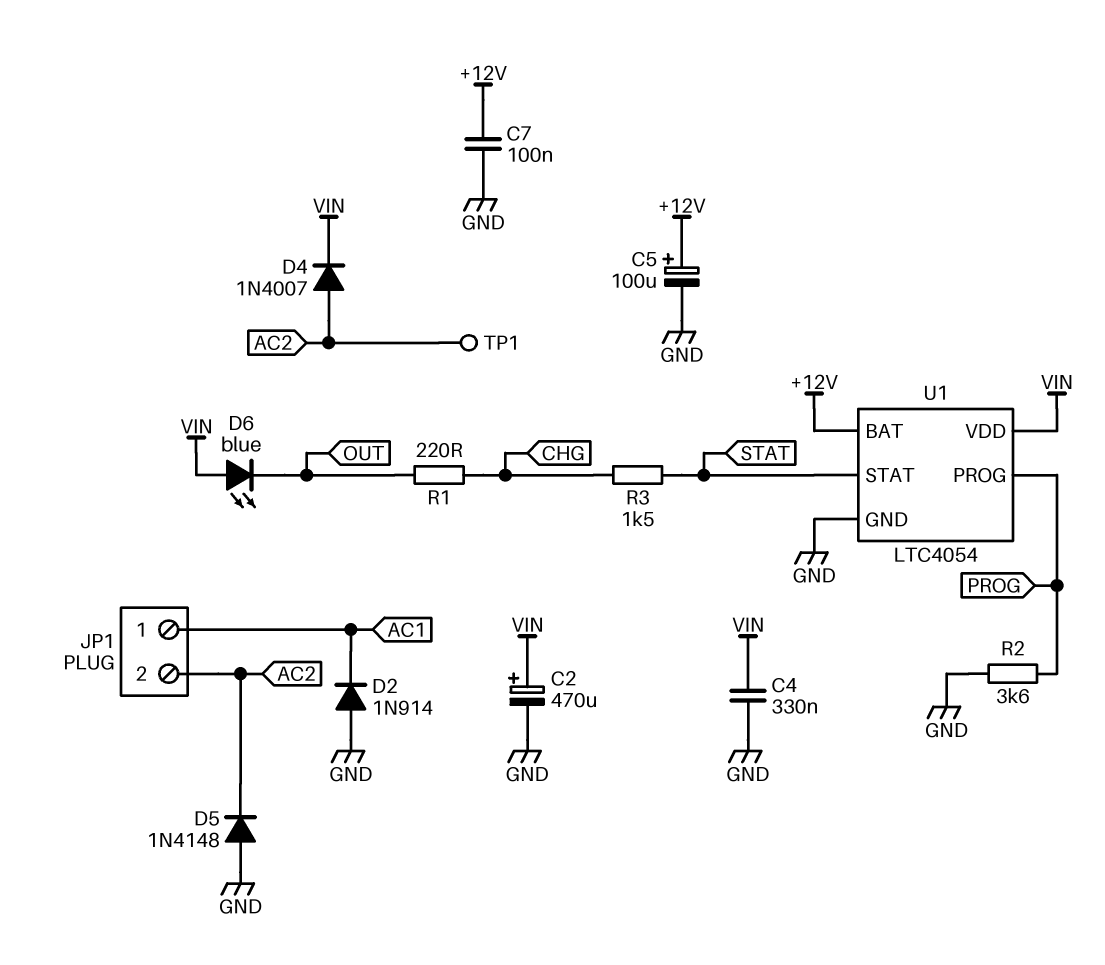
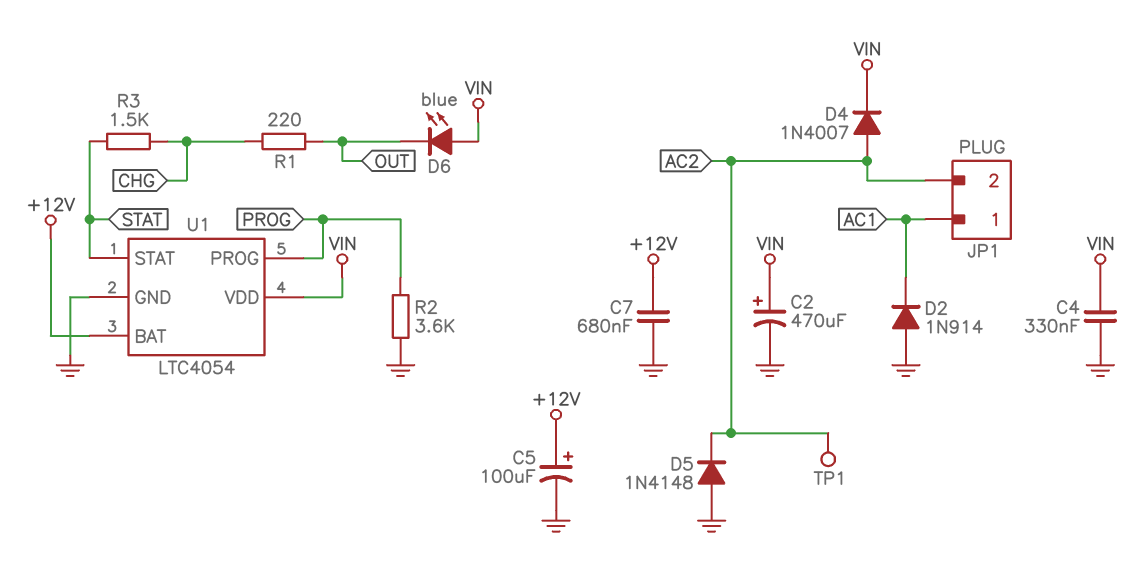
C7: 100nF (+12V, GND) -> 680nF (+12V, GND)

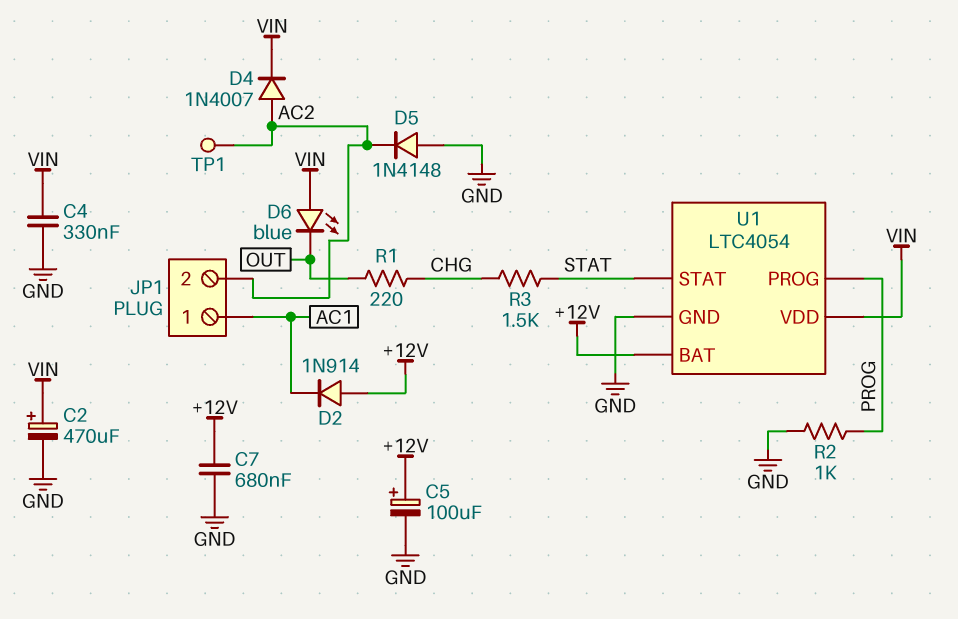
D2: diode 1N914 (A GND, K AC1) -> diode 1N914 (A +12V, K AC1)
R2: 3.6k (GND, PROG) -> 1k (GND, PROG)

